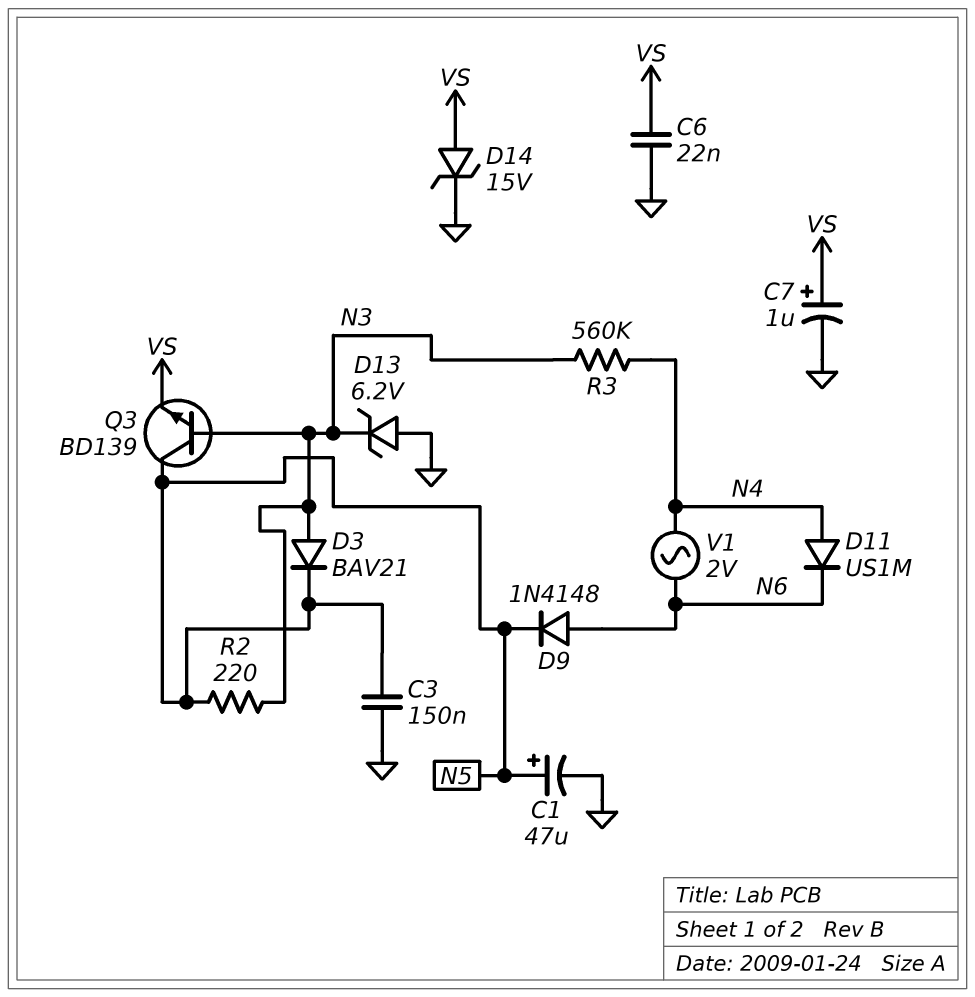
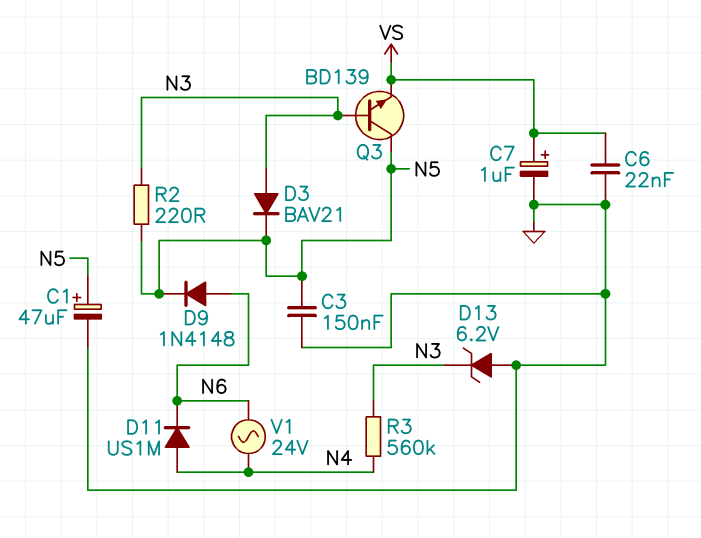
D14: zener 15V (A VS, K GND) -> none
V1: AC 2V (N4, N6) -> AC 24V (N4, N6)

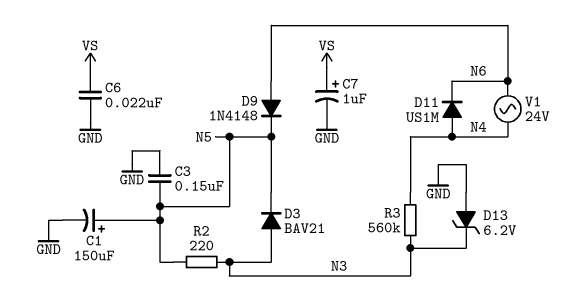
C1: 47uF (plus N5, minus GND) -> 150uF (plus N5, minus GND)
Q3: NPN BD139 (B N3, C N5, E VS) -> none

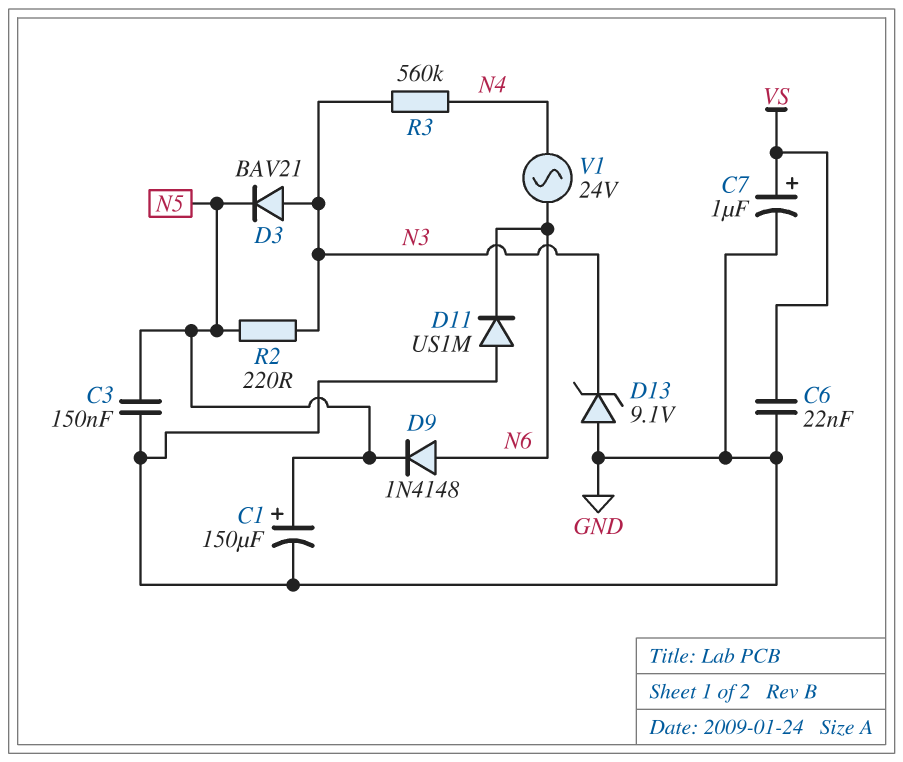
D11: diode US1M (A N4, K N6) -> diode US1M (A GND, K N6)
D13: zener 6.2V (A GND, K N3) -> zener 9.1V (A GND, K N3)

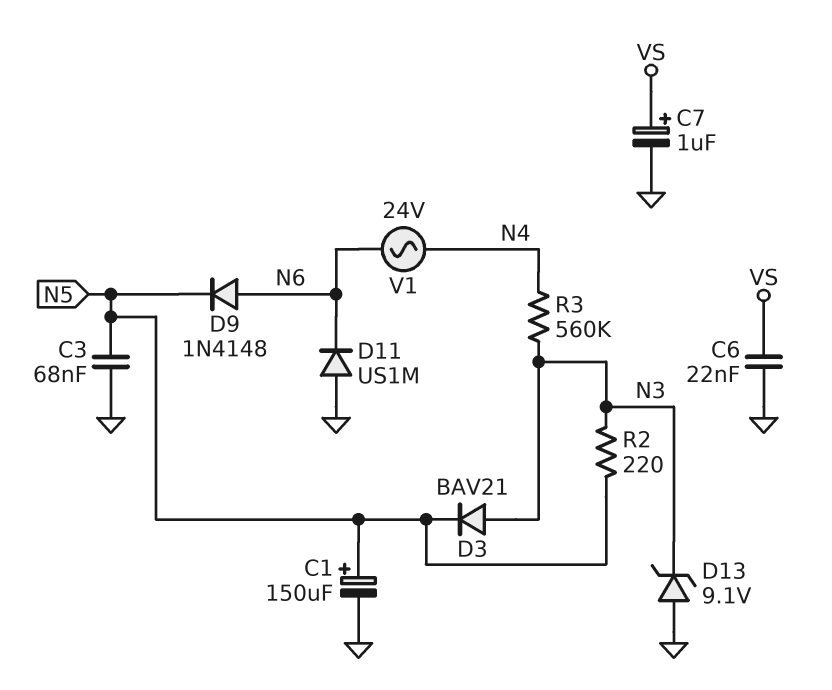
C3: 150nF (GND, N5) -> 68nF (GND, N5)

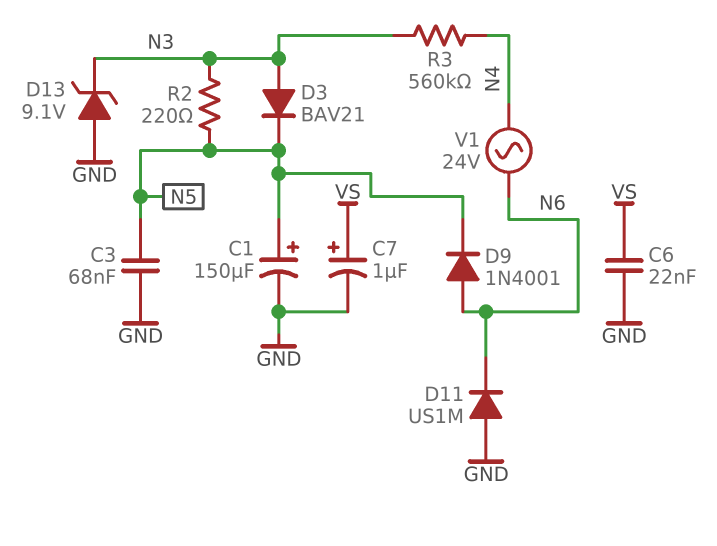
D9: diode 1N4148 (A N6, K N5) -> diode 1N4001 (A N6, K N5)

